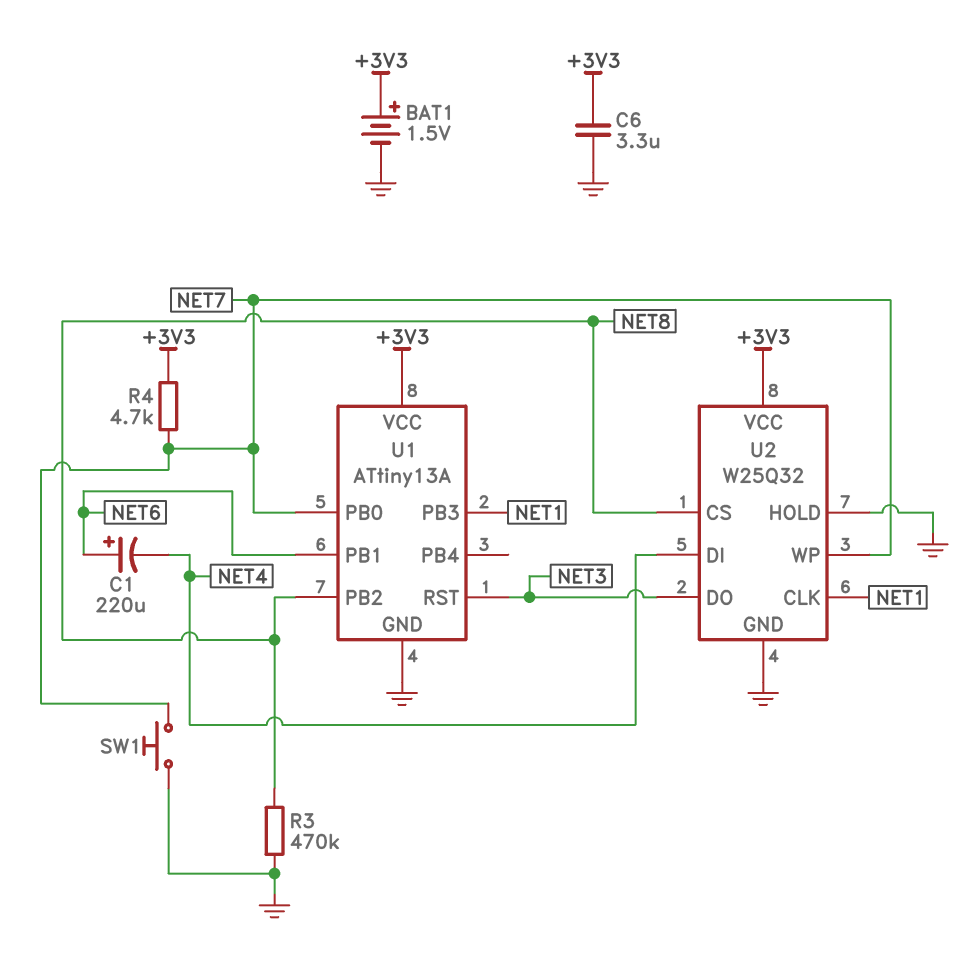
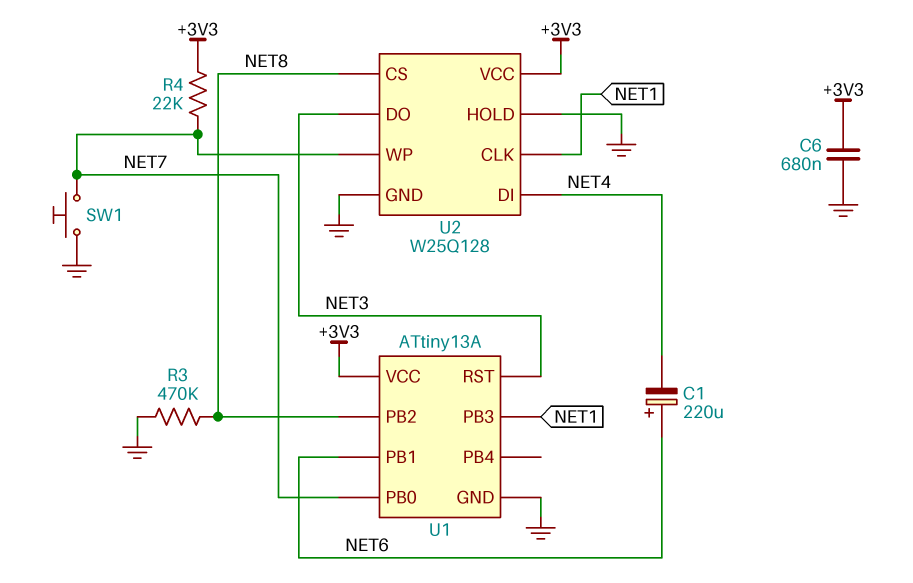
BAT1: 1.5V (plus +3V3, minus GND) -> none
C6: 3.3uF (+3V3, GND) -> 680nF (+3V3, GND)
R4: 4.7k (+3V3, NET7) -> 22k (+3V3, NET7)
U2: W25Q32 -> W25Q128

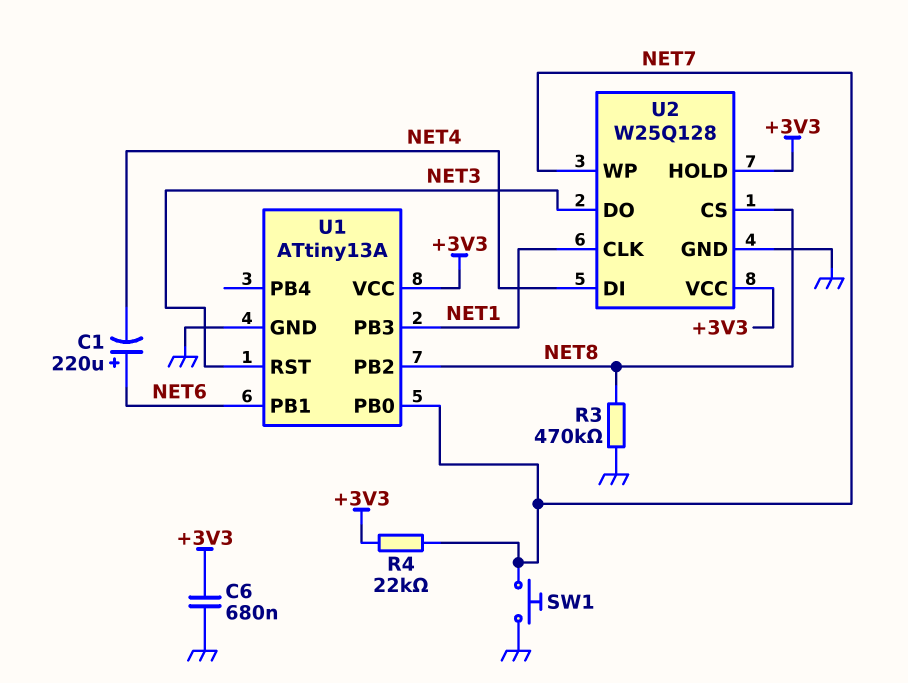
U2 pin HOLD: GND -> +3V3

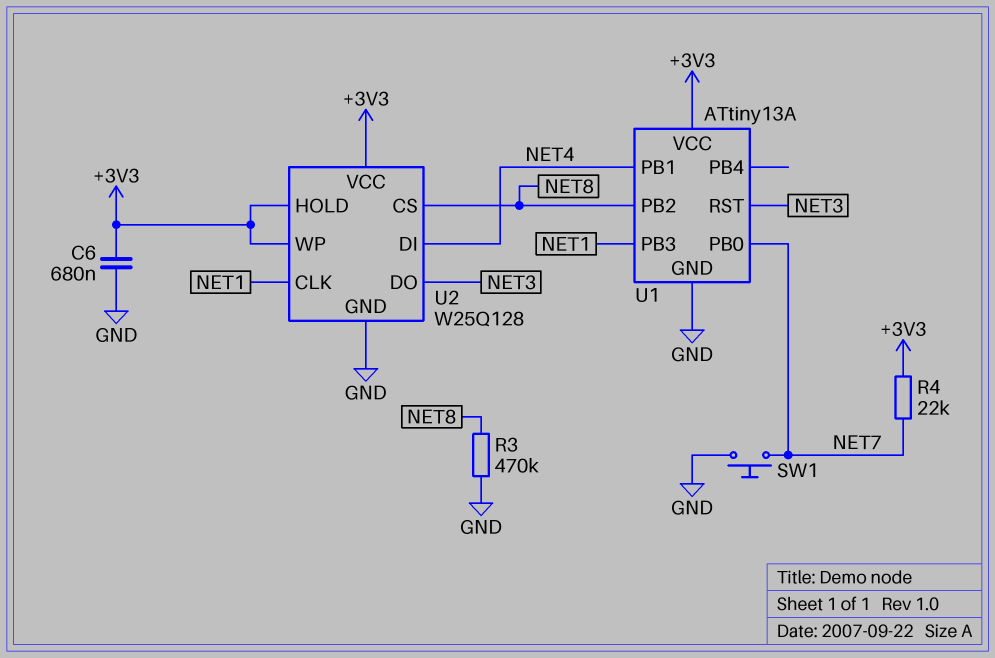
C1: 220uF (plus NET6, minus NET4) -> none
U1 pin PB1: NET6 -> NET4
U2 pin WP: NET7 -> +3V3

